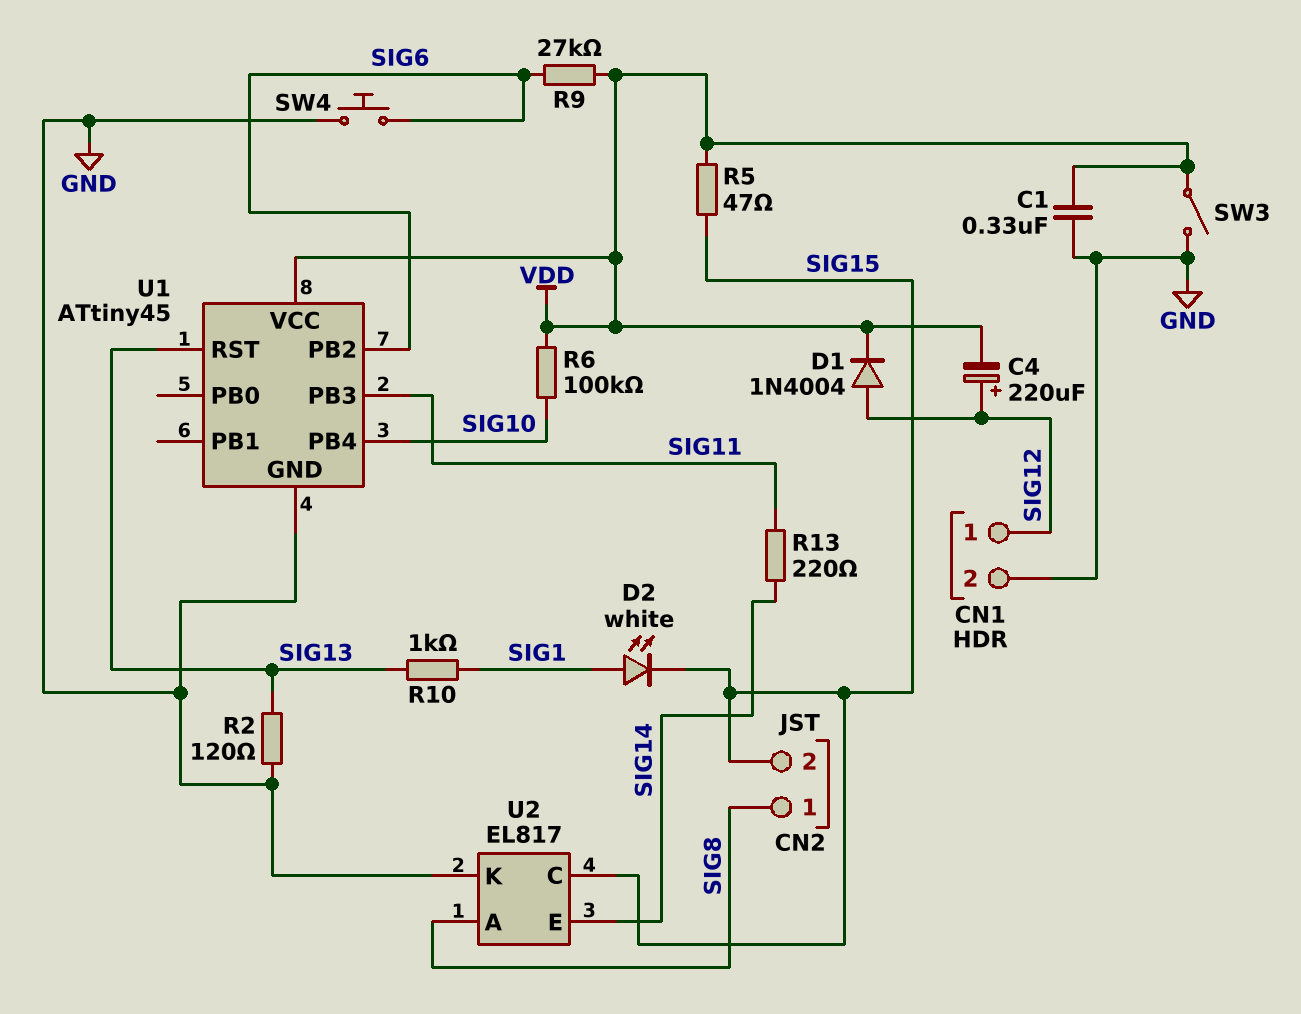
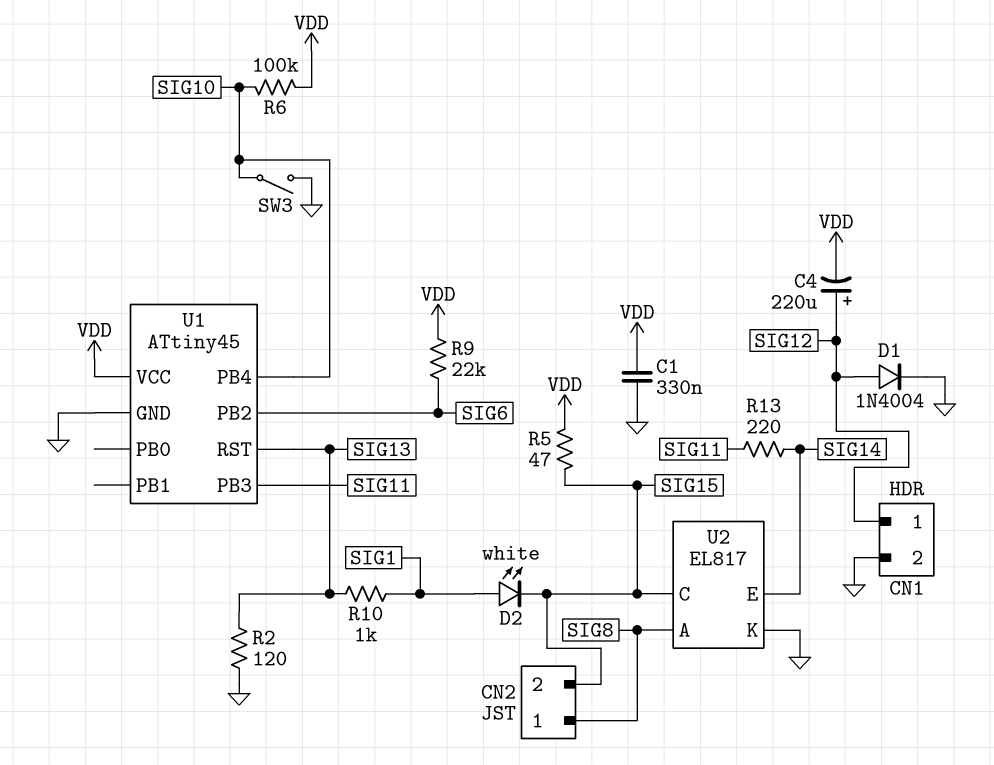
D1: diode 1N4004 (A SIG12, K VDD) -> diode 1N4004 (A SIG12, K GND)
R9: 27k (SIG6, VDD) -> 22k (SIG6, VDD)
SW3: switch (GND, VDD) -> switch (GND, SIG10)
SW4: button (GND, SIG6) -> none

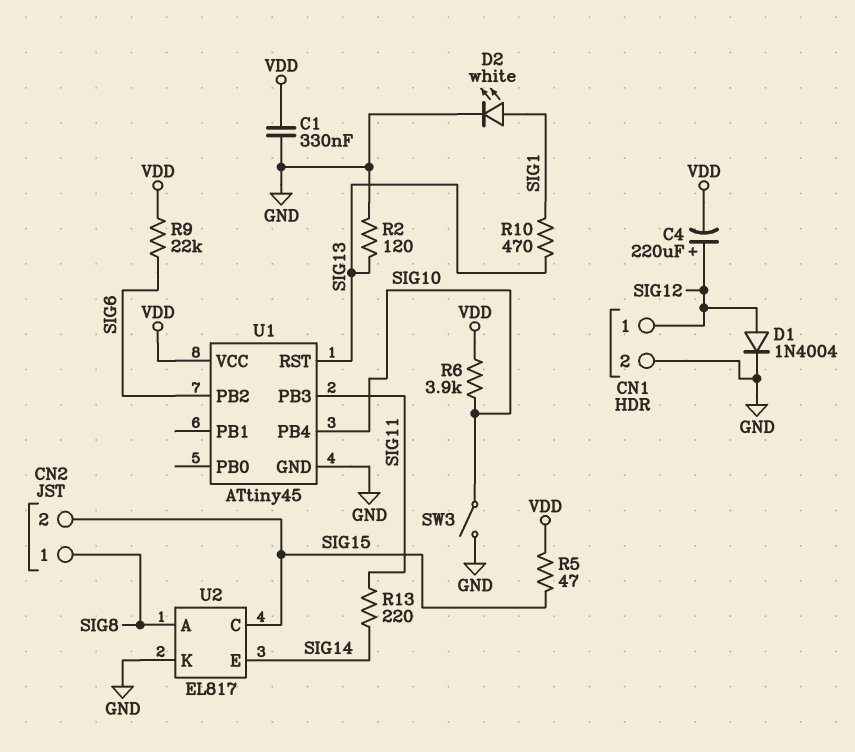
D2: LED white (A SIG1, K SIG15) -> LED white (A SIG1, K GND)
R6: 100k (SIG10, VDD) -> 3.9k (SIG10, VDD)
R10: 1k (SIG1, SIG13) -> 470 (SIG1, SIG13)

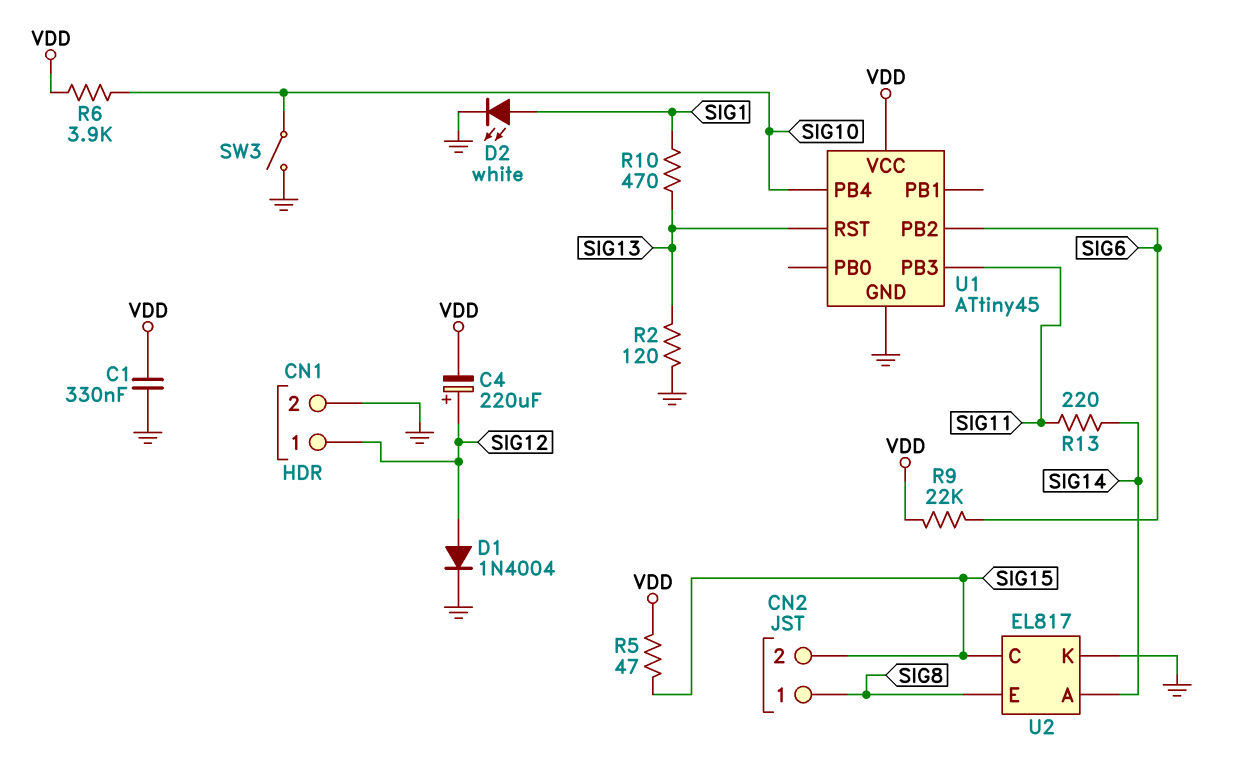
U2 pin A: SIG8 -> SIG14
U2 pin E: SIG14 -> SIG8

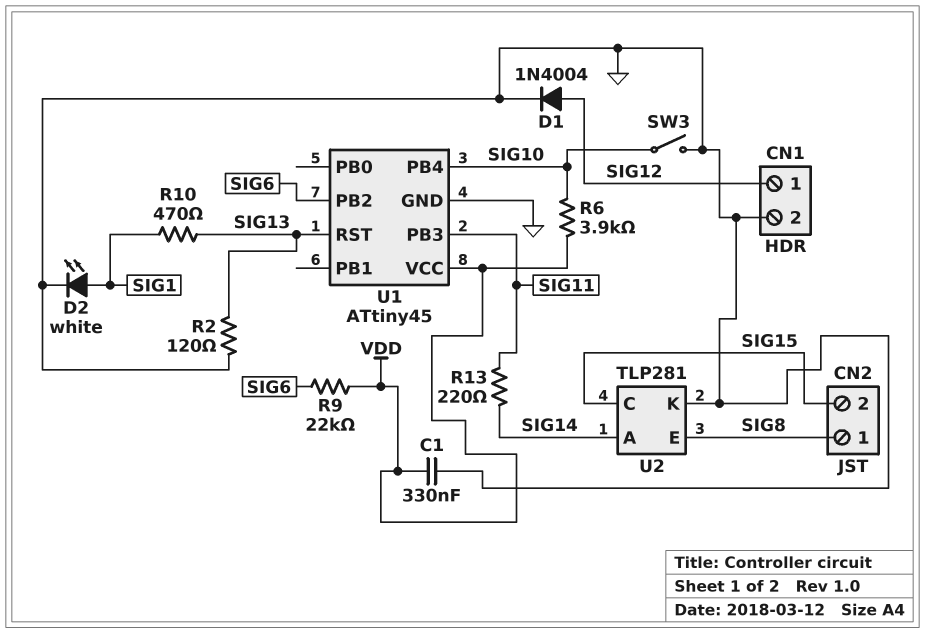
C4: 220uF (plus SIG12, minus VDD) -> none
R5: 47 (SIG15, VDD) -> none
U2: EL817 -> TLP281

